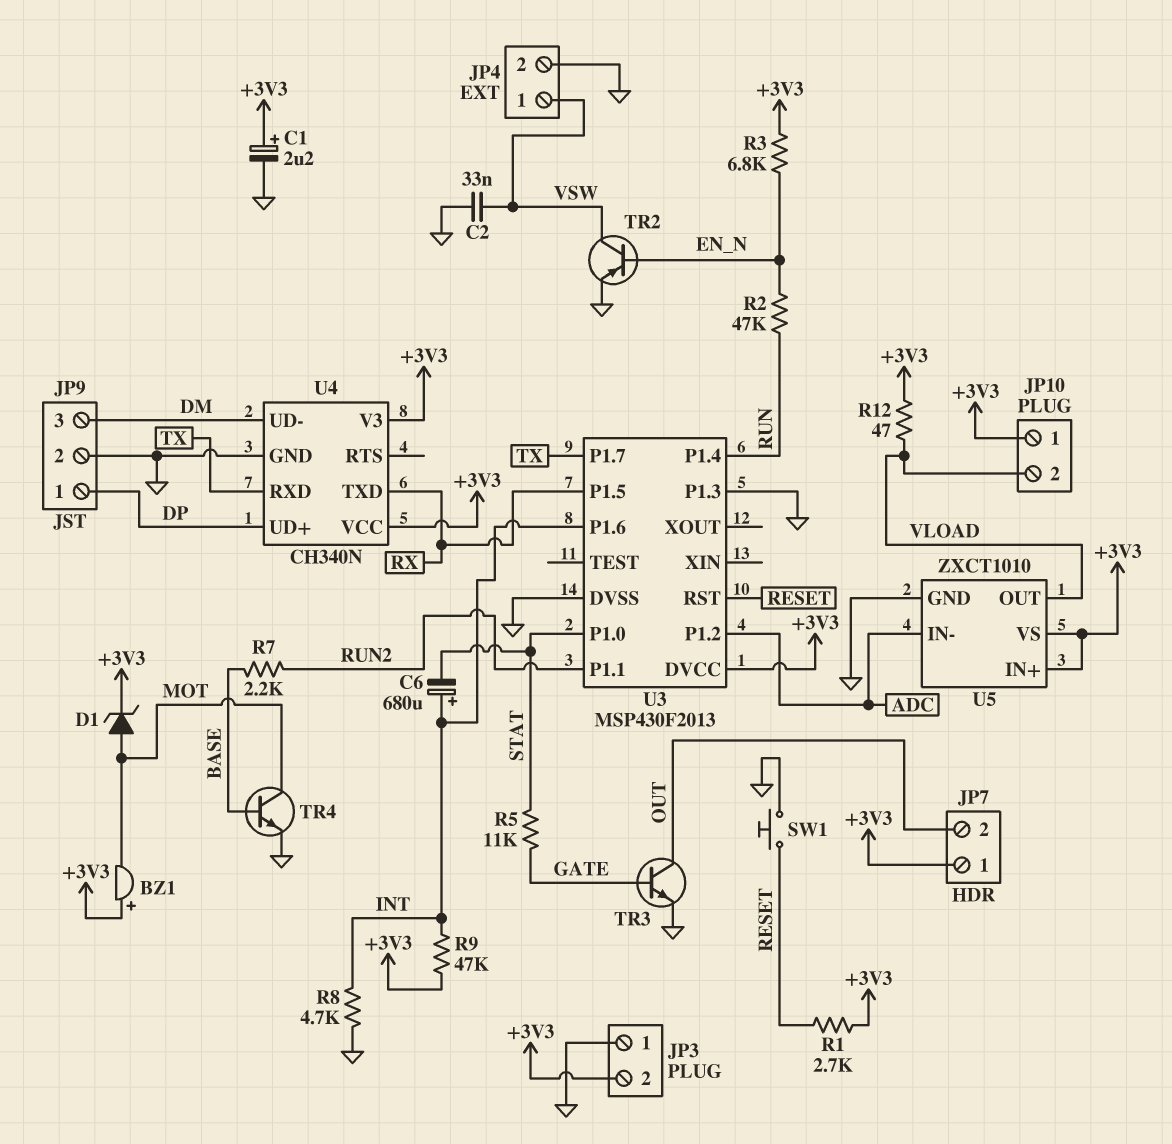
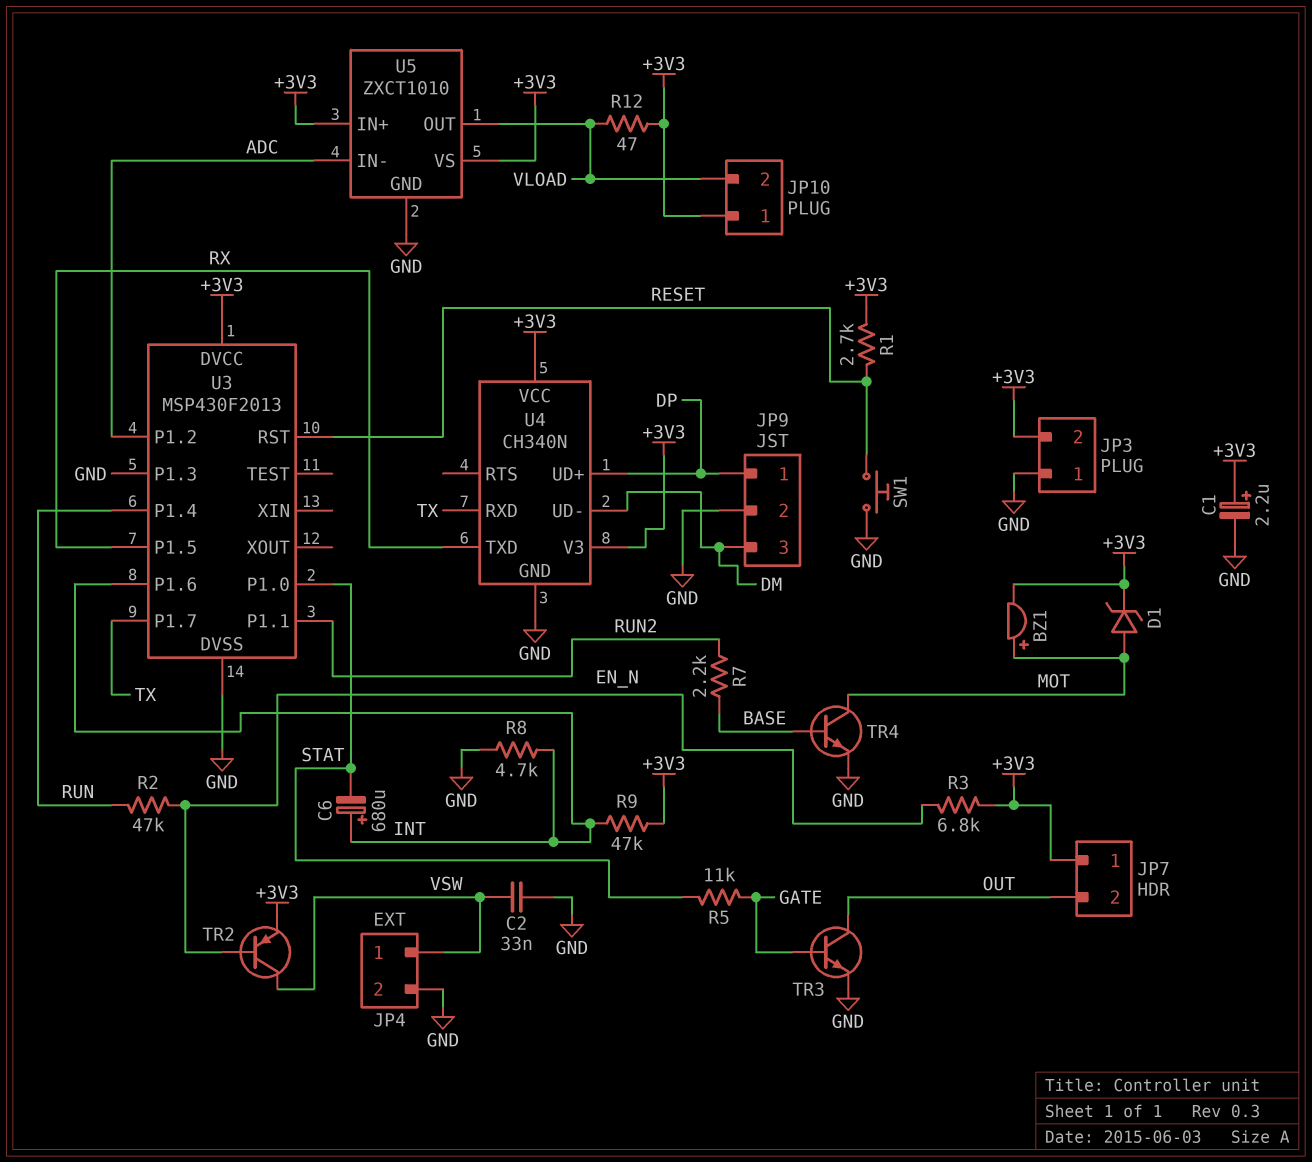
BZ1: buzzer (plus +3V3, minus MOT) -> buzzer (plus MOT, minus +3V3)
TR2: PNP (B EN_N, C VSW, E GND) -> PNP (B EN_N, C VSW, E +3V3)

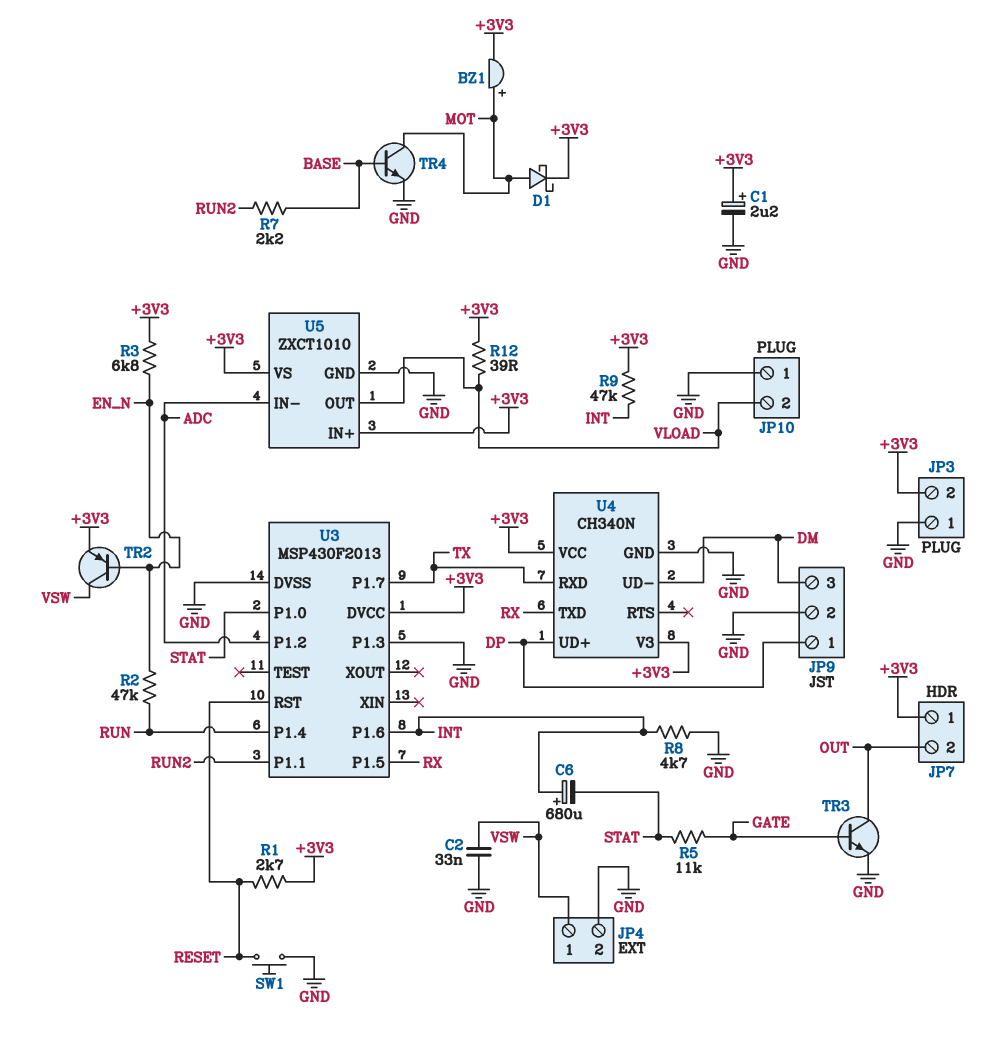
D1: zener (A MOT, K +3V3) -> schottky (A MOT, K +3V3)
JP10 pin 1: +3V3 -> GND
R12: 47 (+3V3, VLOAD) -> 39 (+3V3, VLOAD)

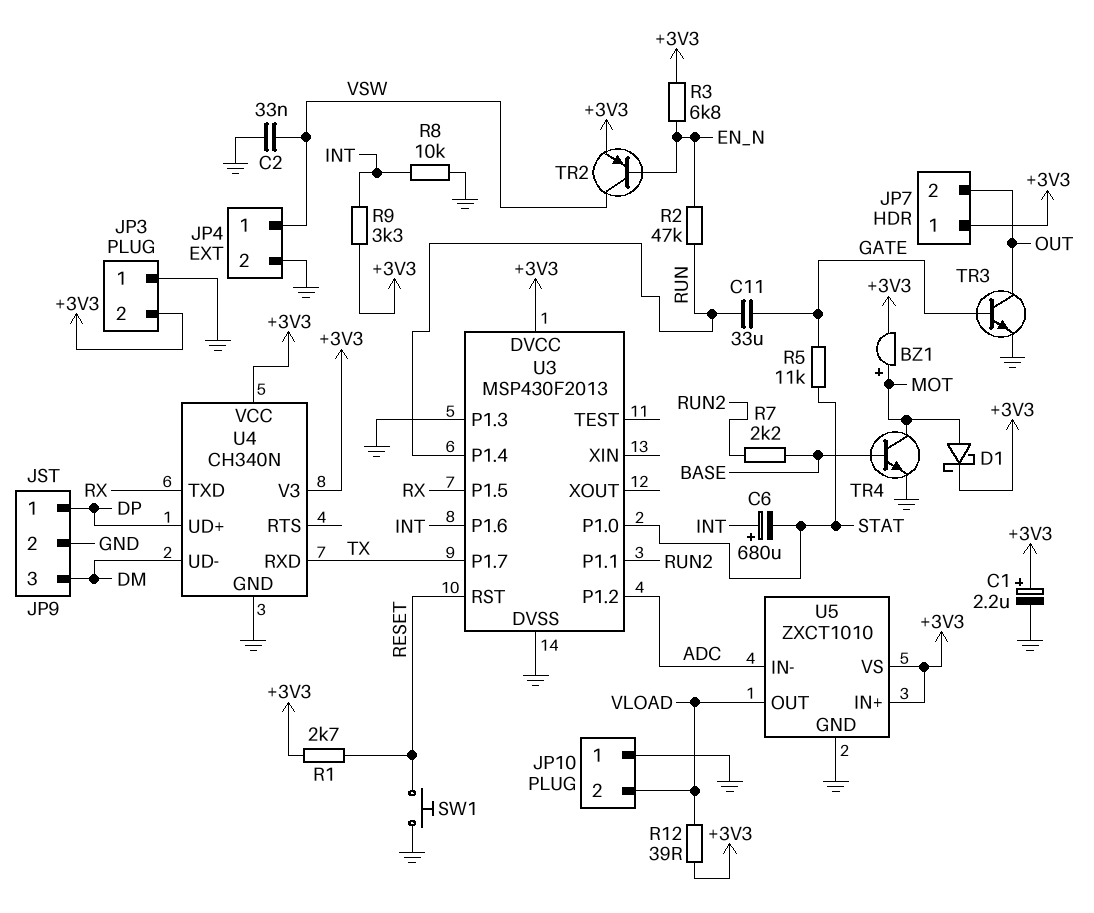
C11: none -> 33uF (GATE, RUN)
R8: 4.7k (GND, INT) -> 10k (GND, INT)
R9: 47k (+3V3, INT) -> 3.3k (+3V3, INT)

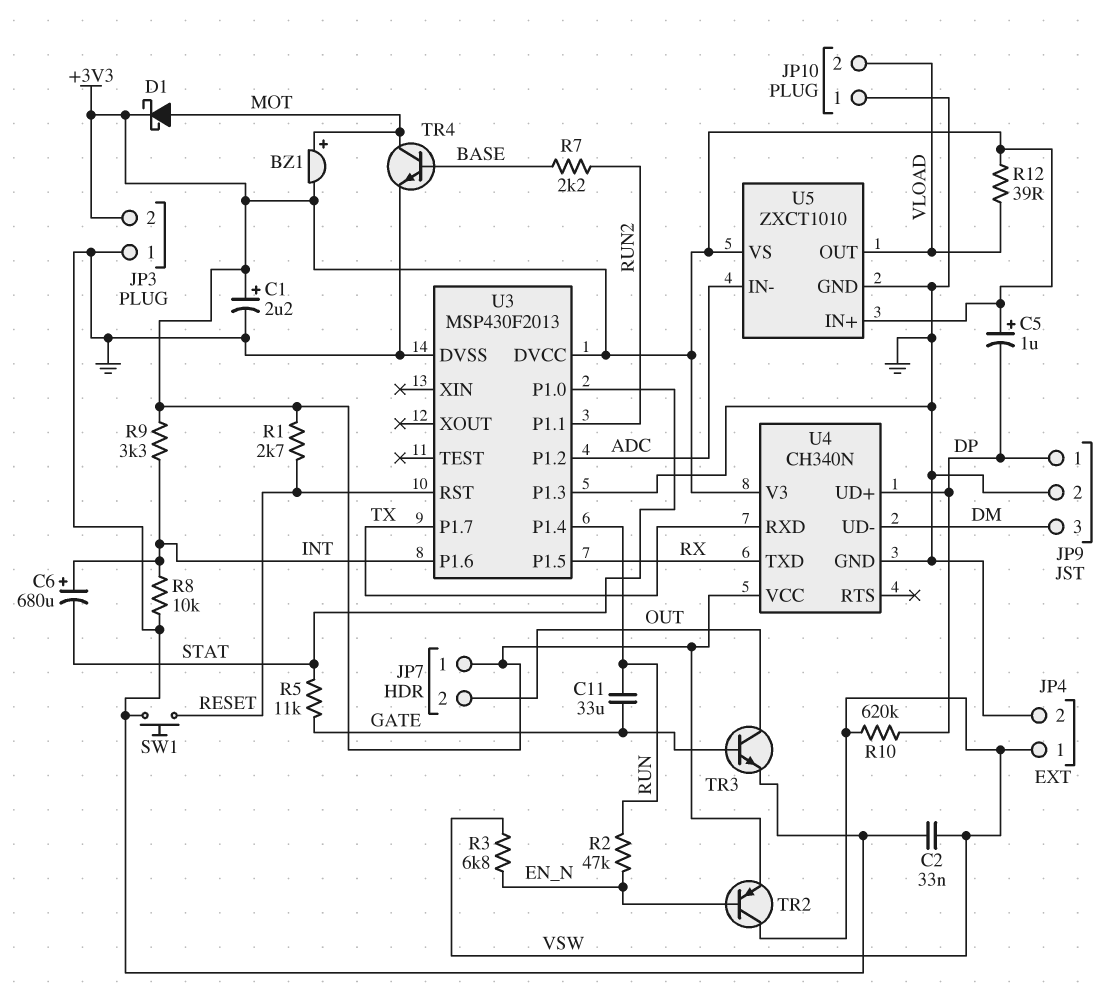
C5: none -> 1uF (plus +3V3, minus DP)
R3: 6.8k (+3V3, EN_N) -> 6.8k (EN_N, VSW)
R10: none -> 620k (DP, VSW)

